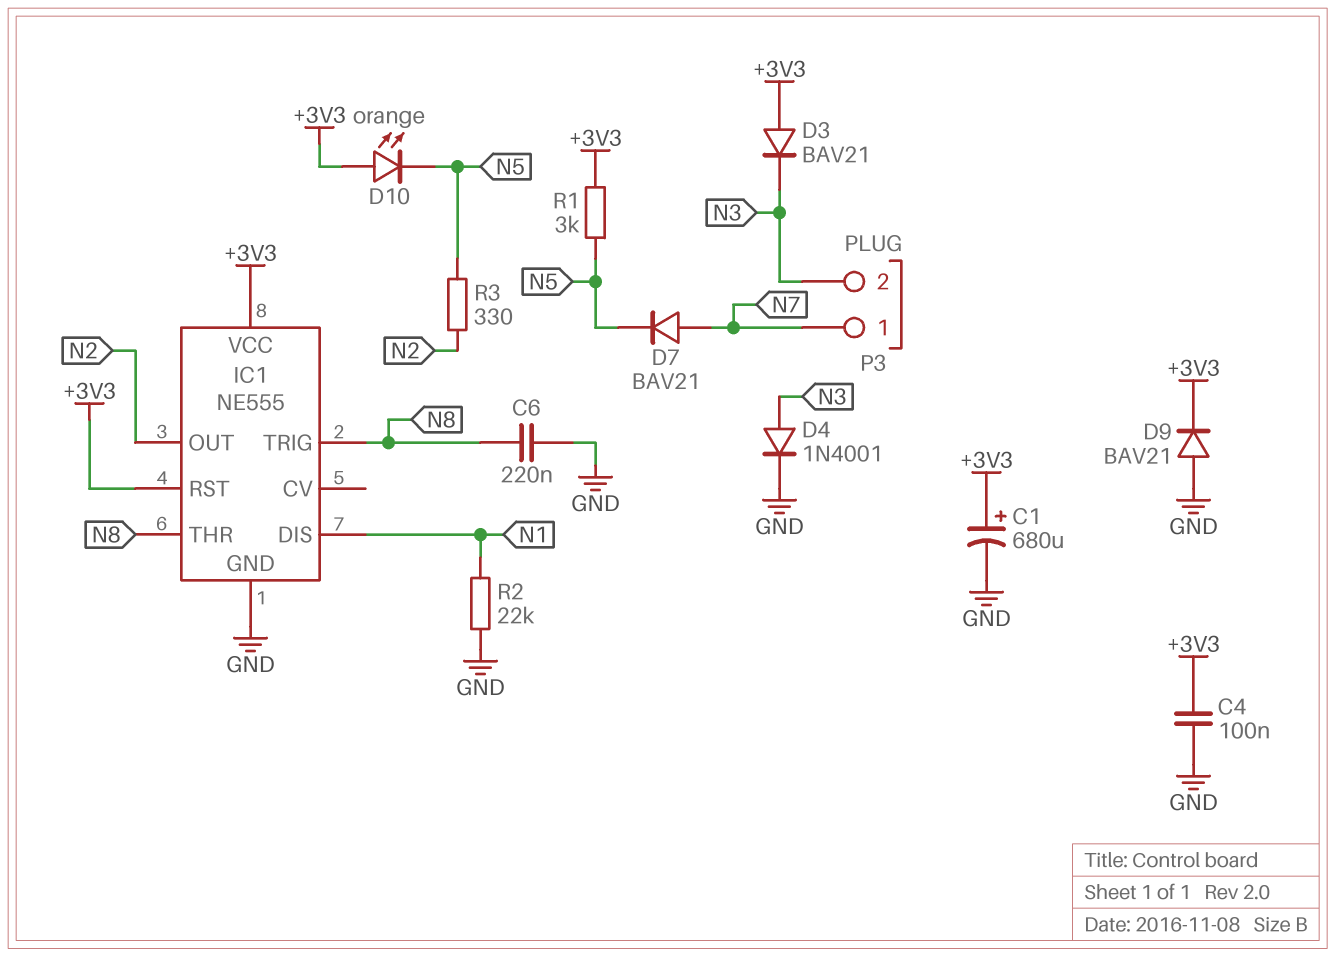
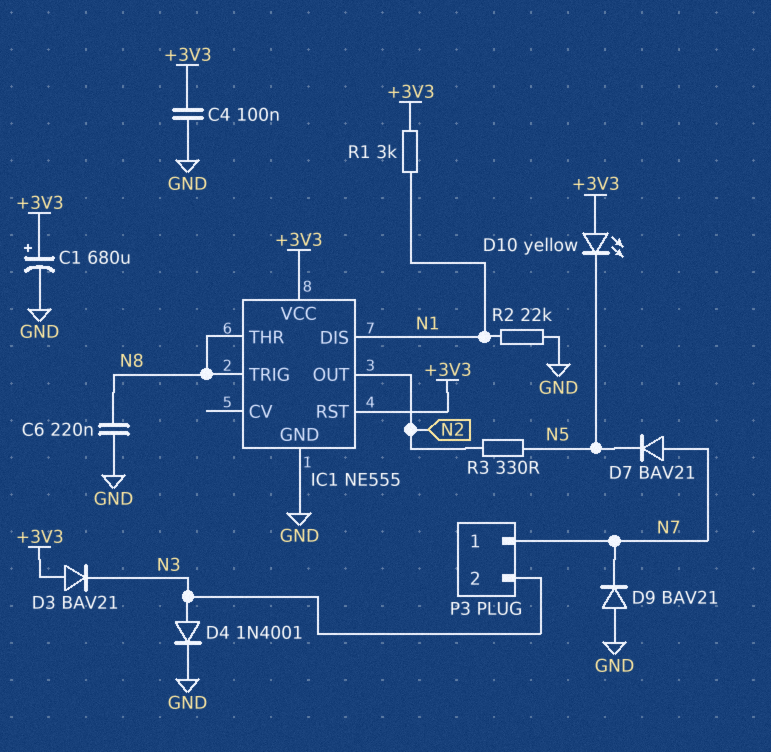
D9: diode BAV21 (A GND, K +3V3) -> diode BAV21 (A GND, K N7)
D10: LED orange (A +3V3, K N5) -> LED yellow (A +3V3, K N5)
R1: 3k (+3V3, N5) -> 3k (+3V3, N1)

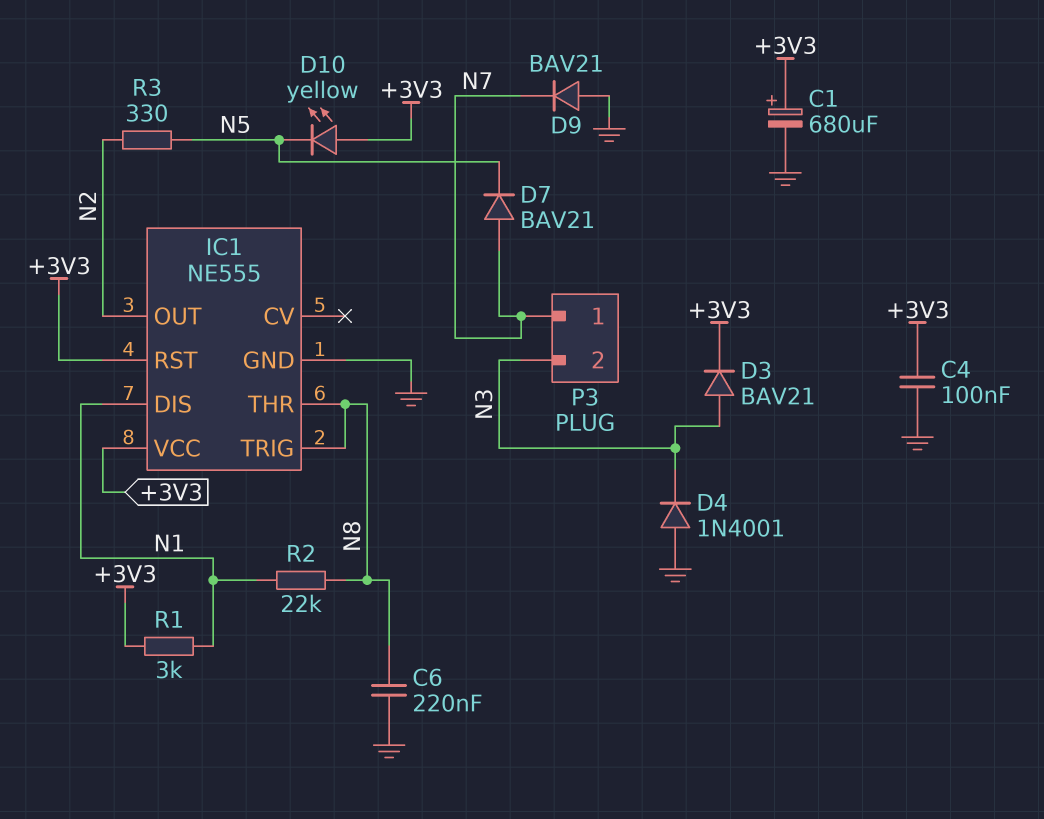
D3: diode BAV21 (A +3V3, K N3) -> diode BAV21 (A N3, K +3V3)
D4: diode 1N4001 (A N3, K GND) -> diode 1N4001 (A GND, K N3)
R2: 22k (GND, N1) -> 22k (N1, N8)

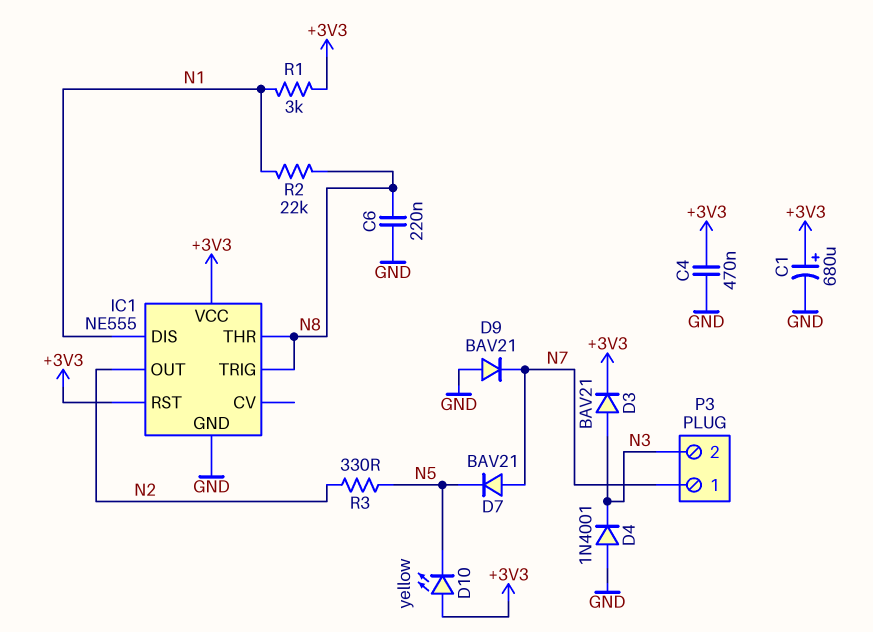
C4: 100nF (+3V3, GND) -> 470nF (+3V3, GND)

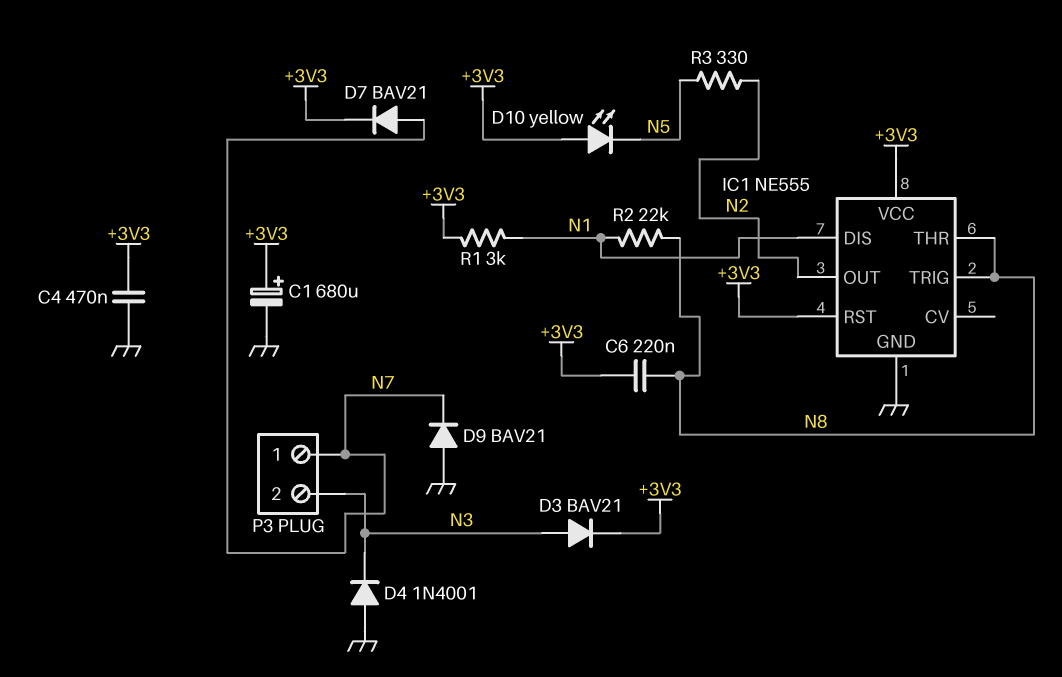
C6: 220nF (GND, N8) -> 220nF (+3V3, N8)
D7: diode BAV21 (A N7, K N5) -> diode BAV21 (A N7, K +3V3)

